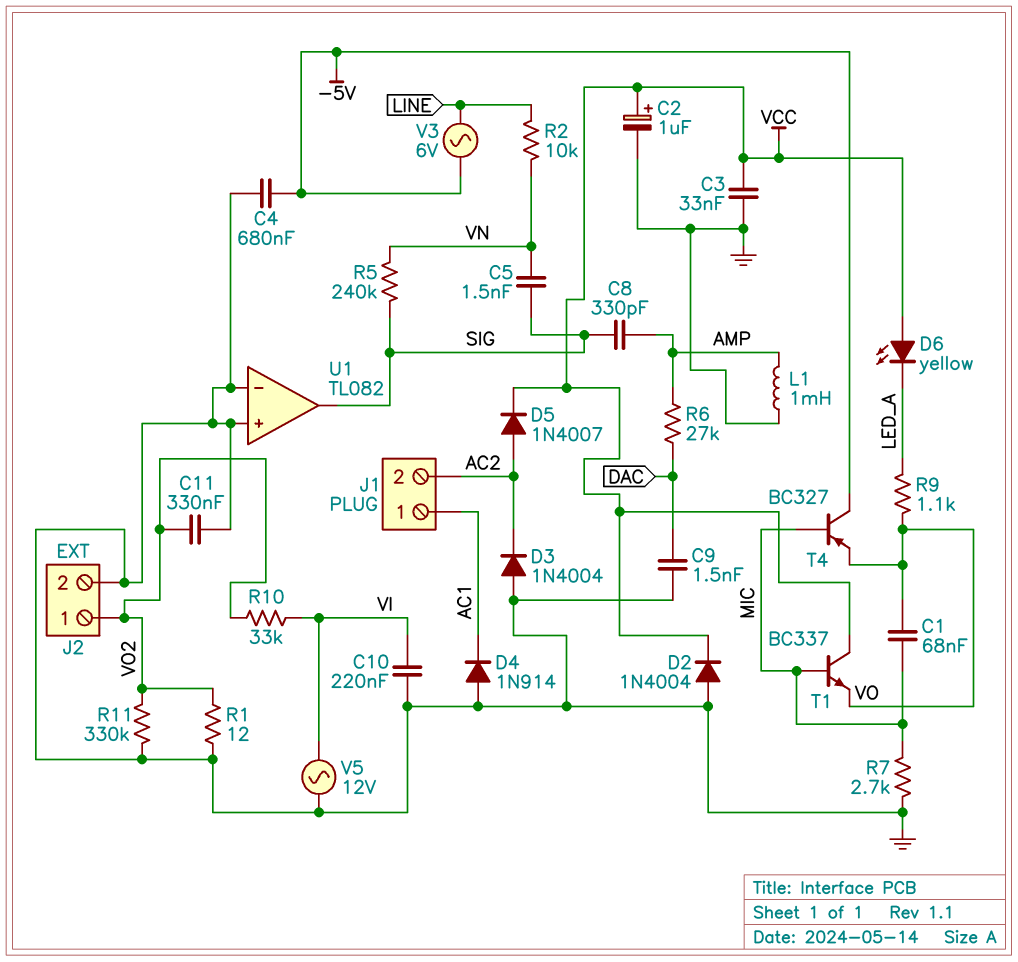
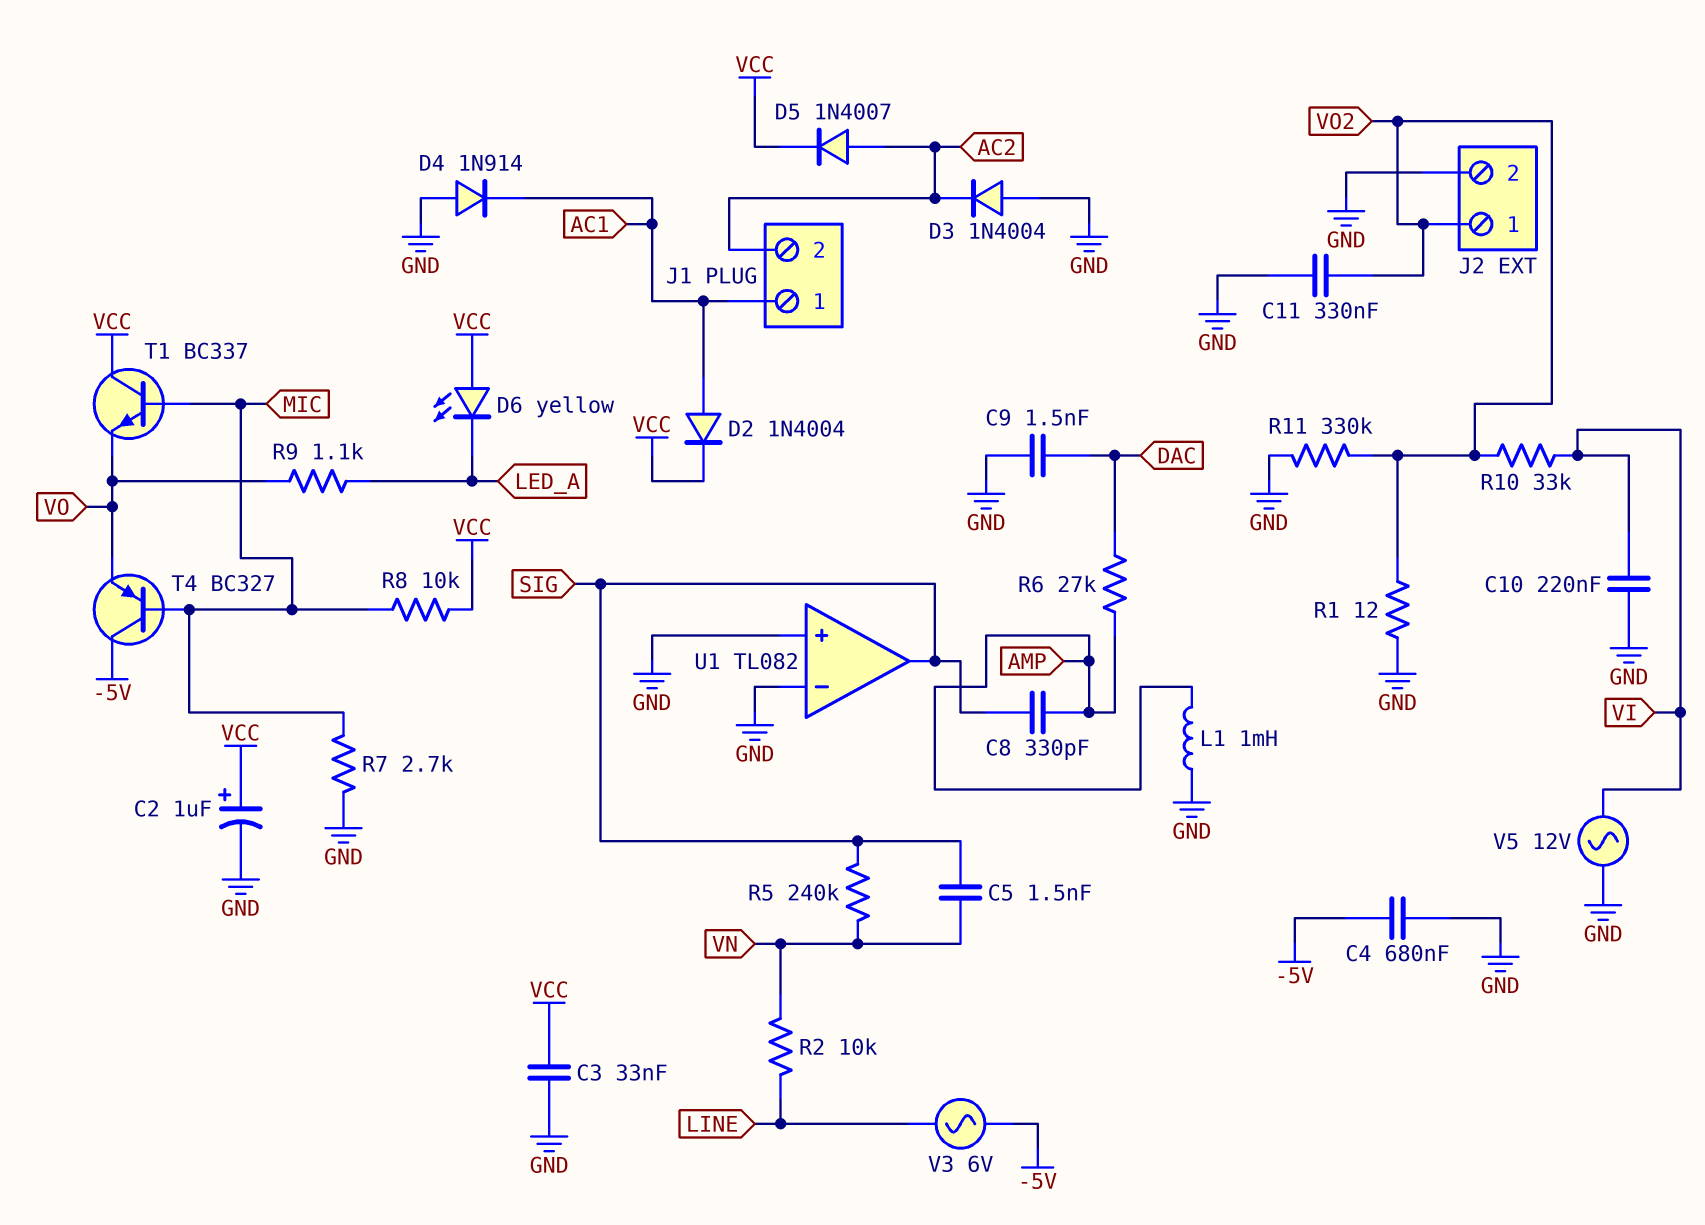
C1: 68nF (MIC, VO) -> none
D2: diode 1N4004 (A GND, K VCC) -> diode 1N4004 (A AC1, K VCC)
R8: none -> 10k (MIC, VCC)

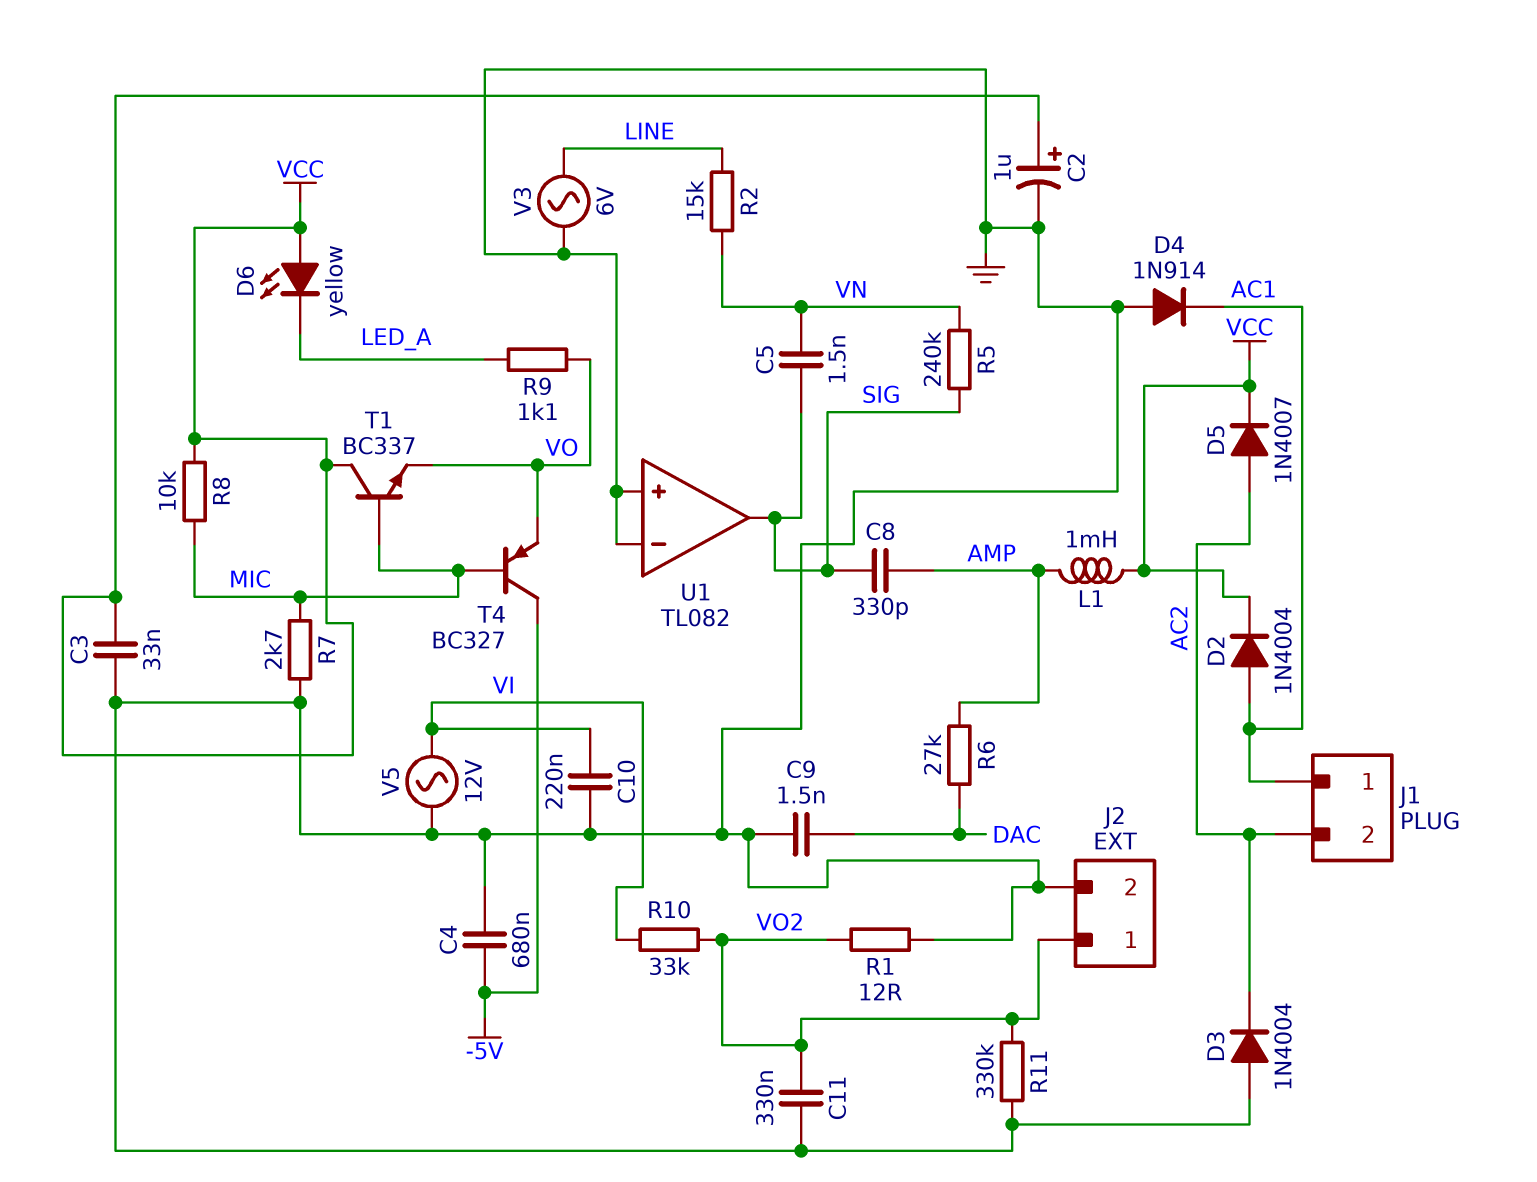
L1: 1mH (AMP, GND) -> 1mH (AMP, VCC)
R2: 10k (LINE, VN) -> 15k (LINE, VN)
V3: AC 6V (-5V, LINE) -> AC 6V (GND, LINE)

